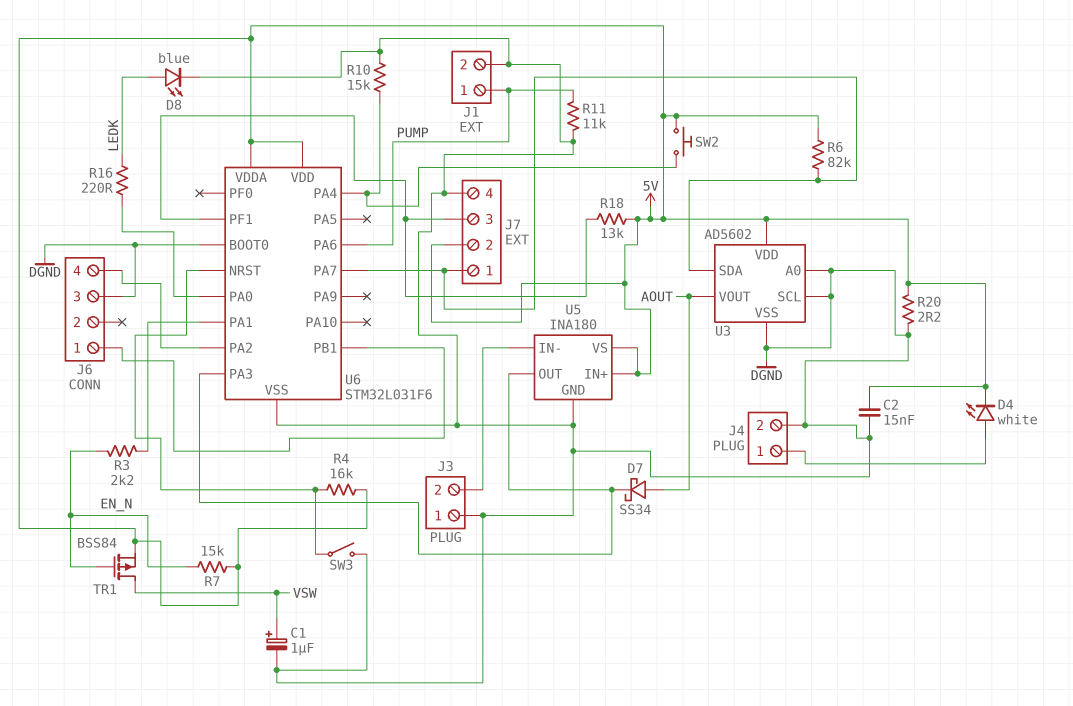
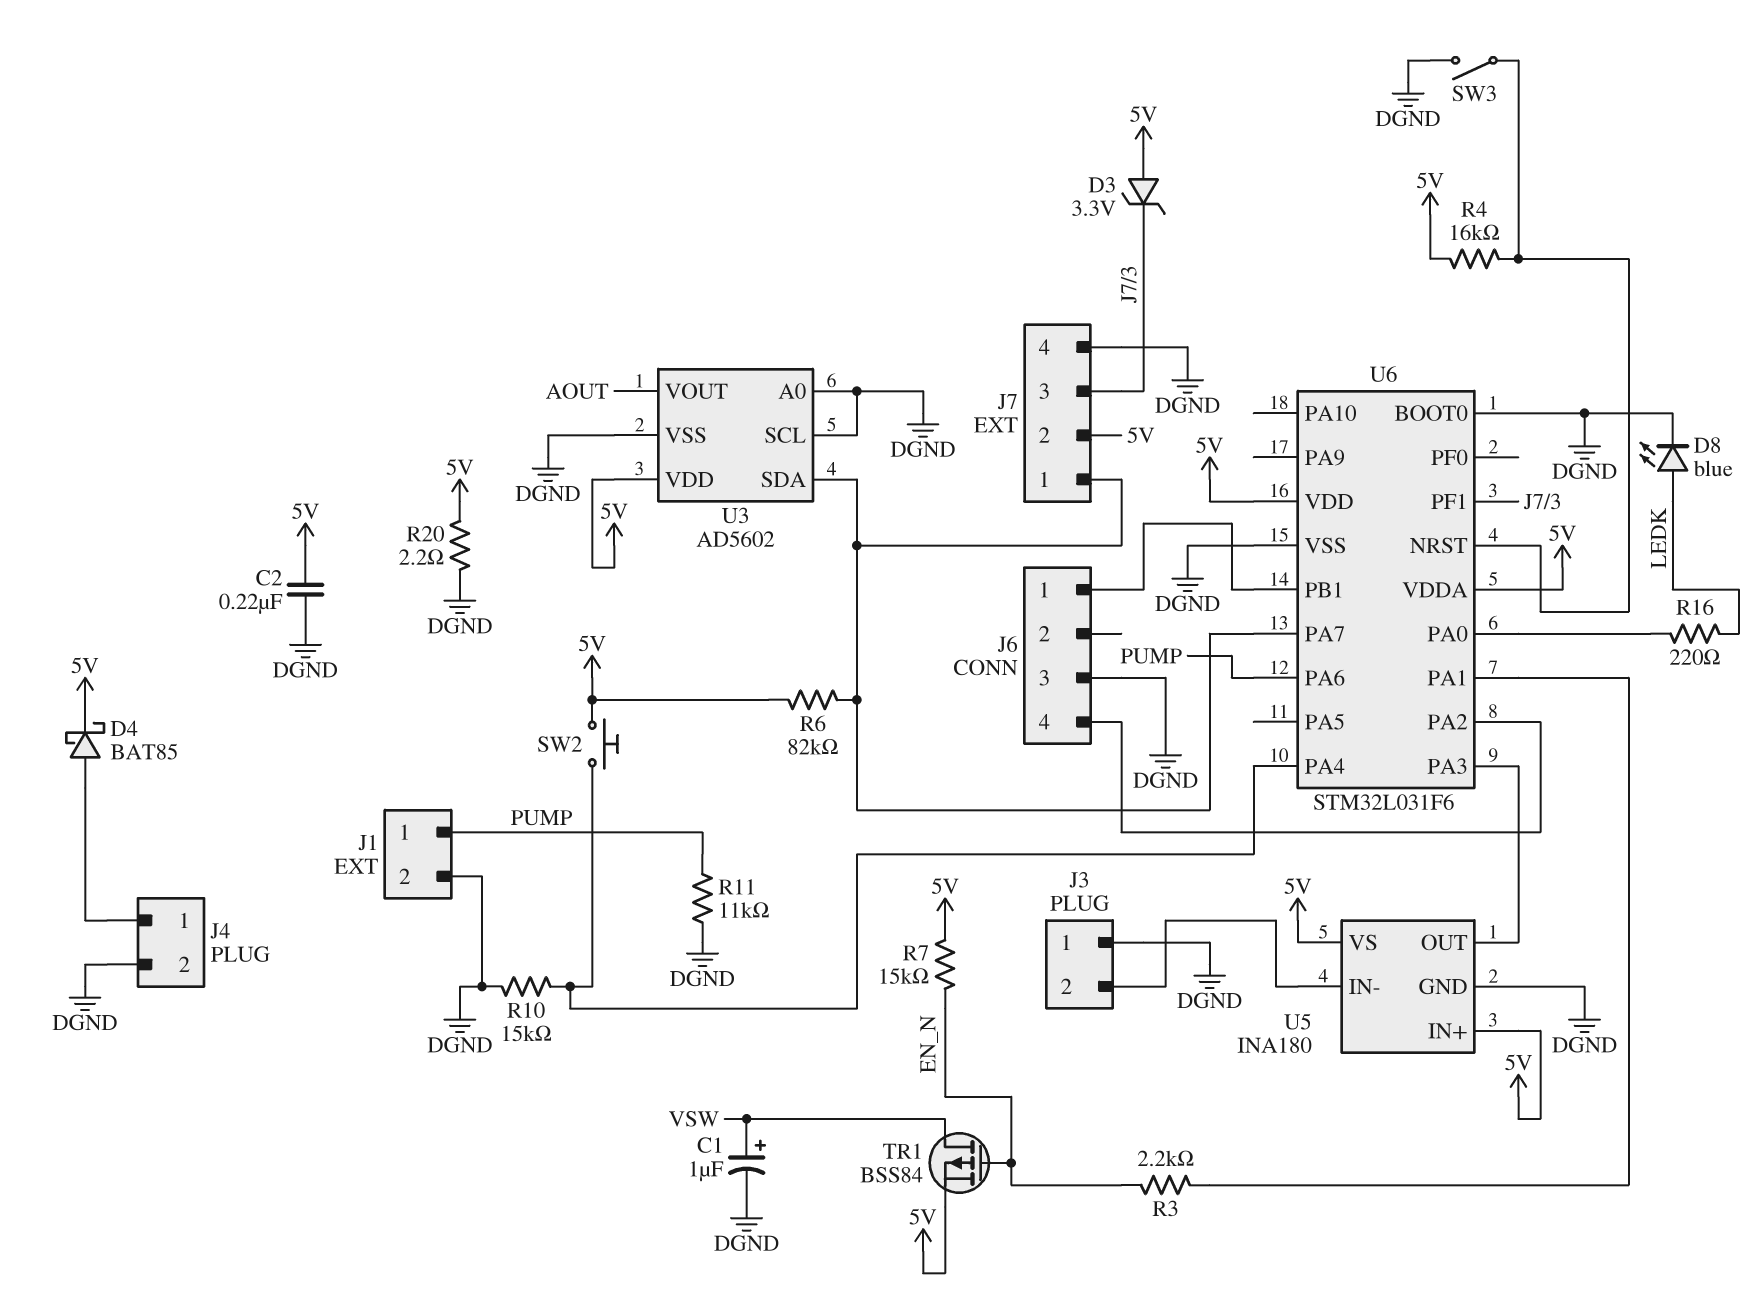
C2: 15nF (5V, DGND) -> 220nF (5V, DGND)
D3: none -> zener 3.3V (A 5V, K J7/3)
D4: LED white (A J4/1, K 5V) -> schottky BAT85 (A J4/1, K 5V)
D7: schottky SS34 (A AOUT, K U5/OUT) -> none
R18: 13k (5V, J7/3) -> none

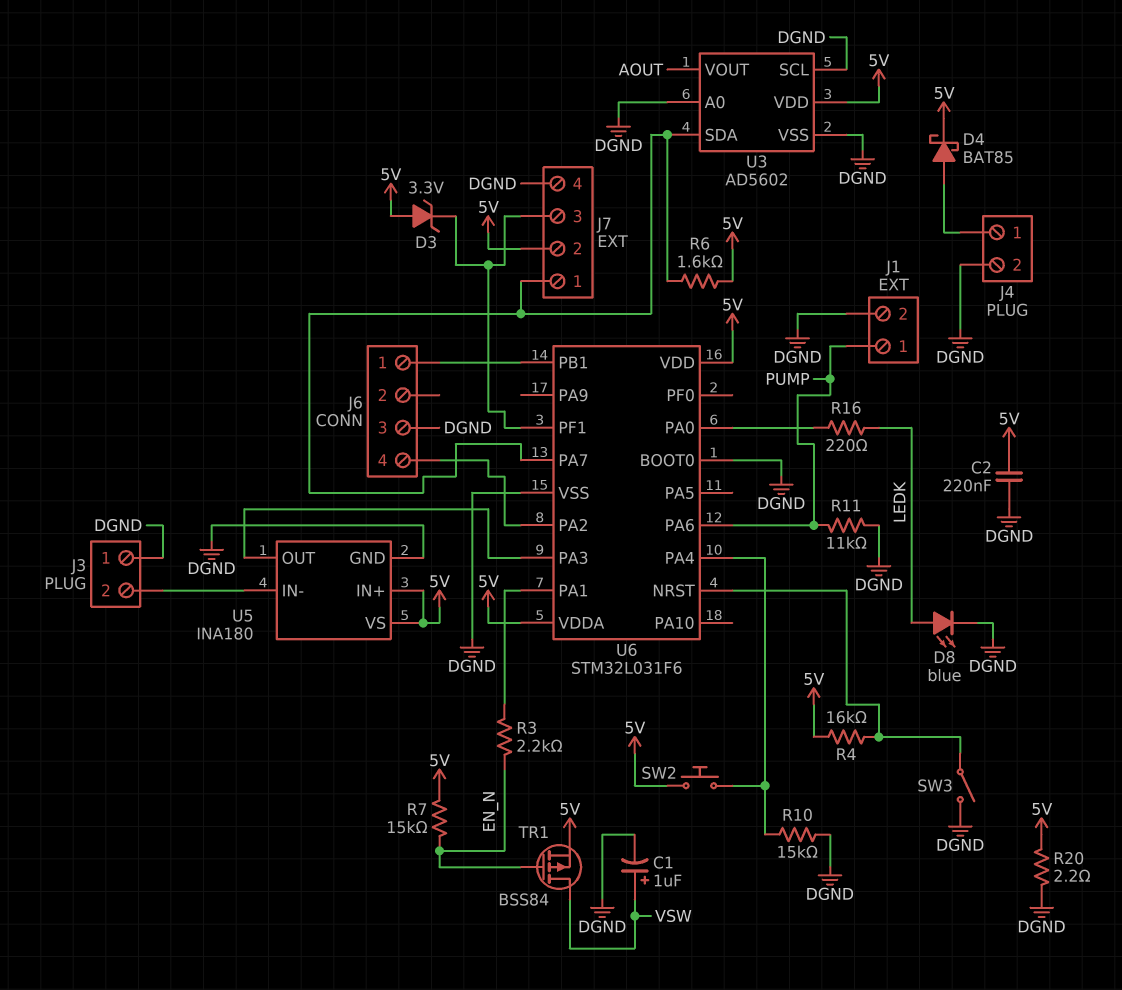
R6: 82k (5V, J7/1) -> 1.6k (5V, J7/1)

